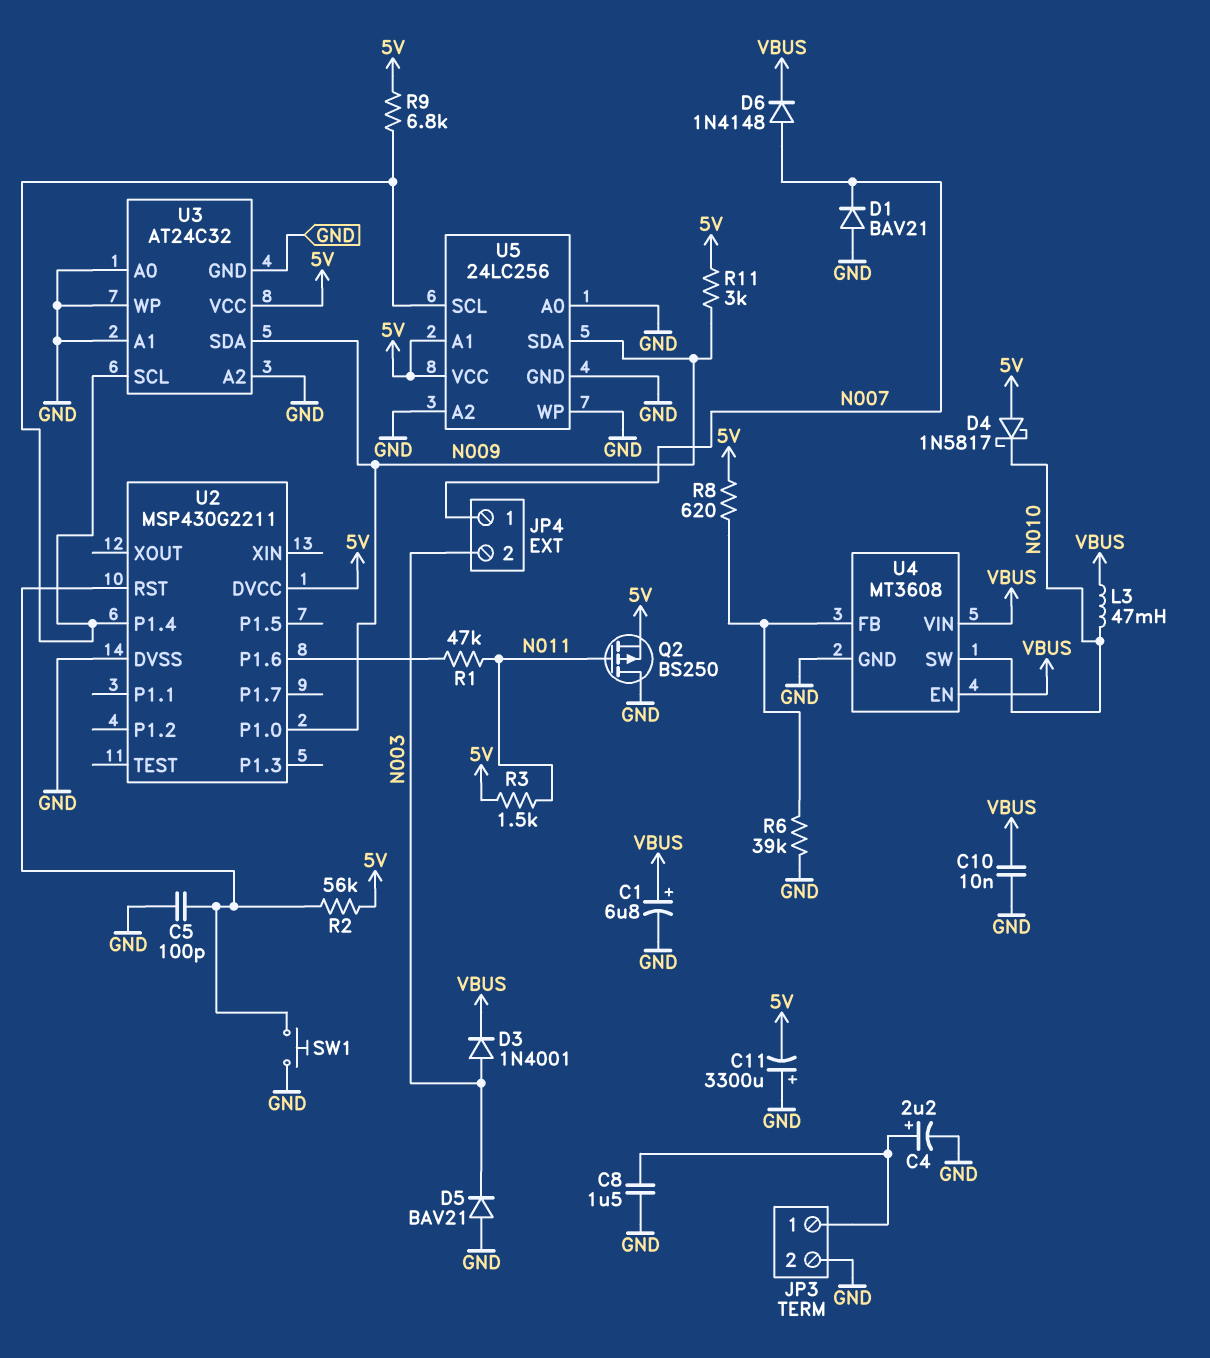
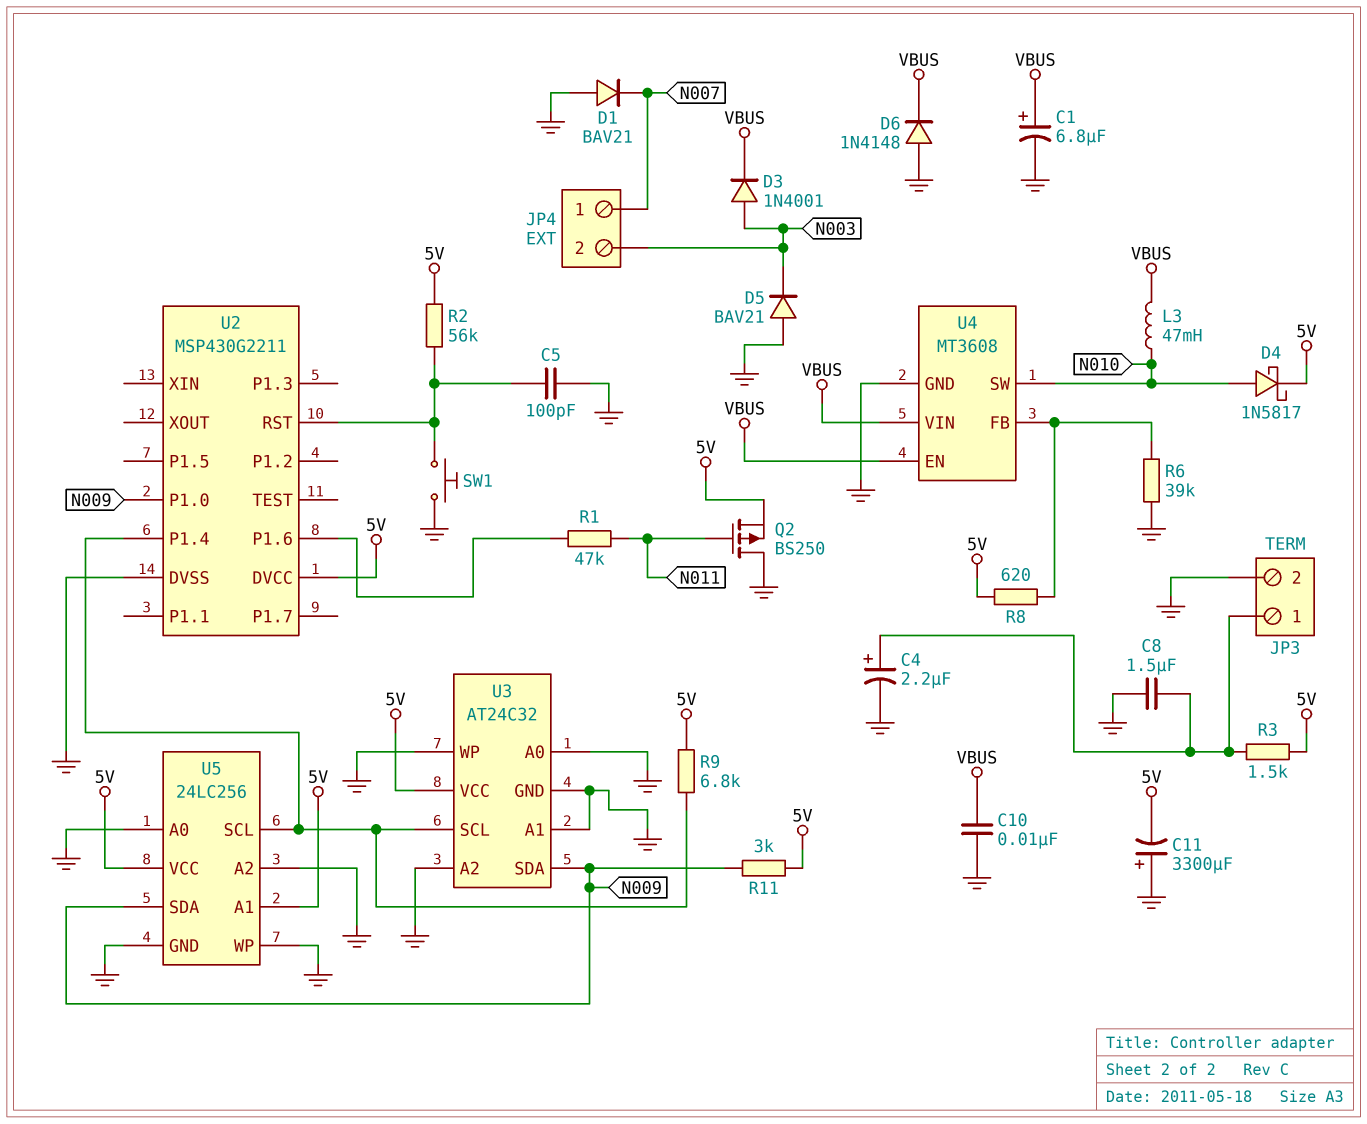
D4: schottky 1N5817 (A 5V, K N010) -> schottky 1N5817 (A N010, K 5V)
D6: diode 1N4148 (A N007, K VBUS) -> diode 1N4148 (A GND, K VBUS)
R3: 1.5k (5V, N011) -> 1.5k (5V, JP3/1)

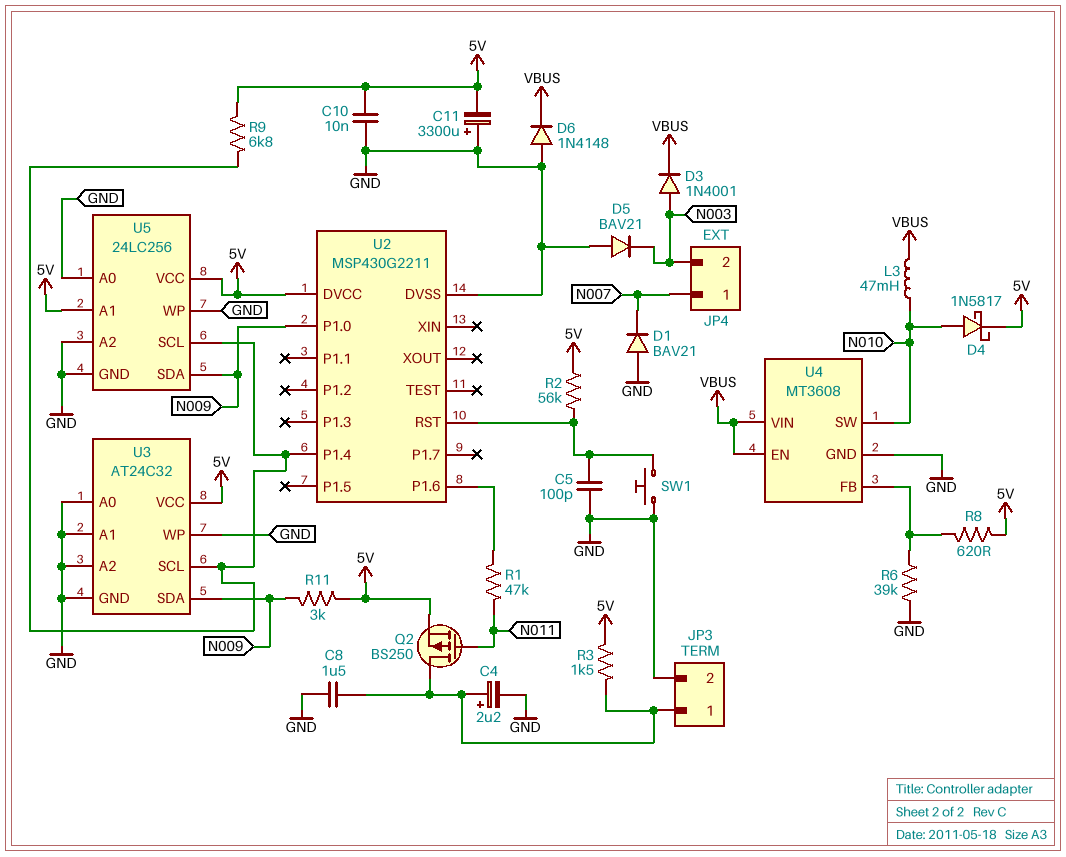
C1: 6.8uF (plus VBUS, minus GND) -> none
C10: 10nF (GND, VBUS) -> 10nF (5V, GND)
Q2: PMOS BS250 (G N011, D GND, S 5V) -> PMOS BS250 (G N011, D JP3/1, S 5V)

